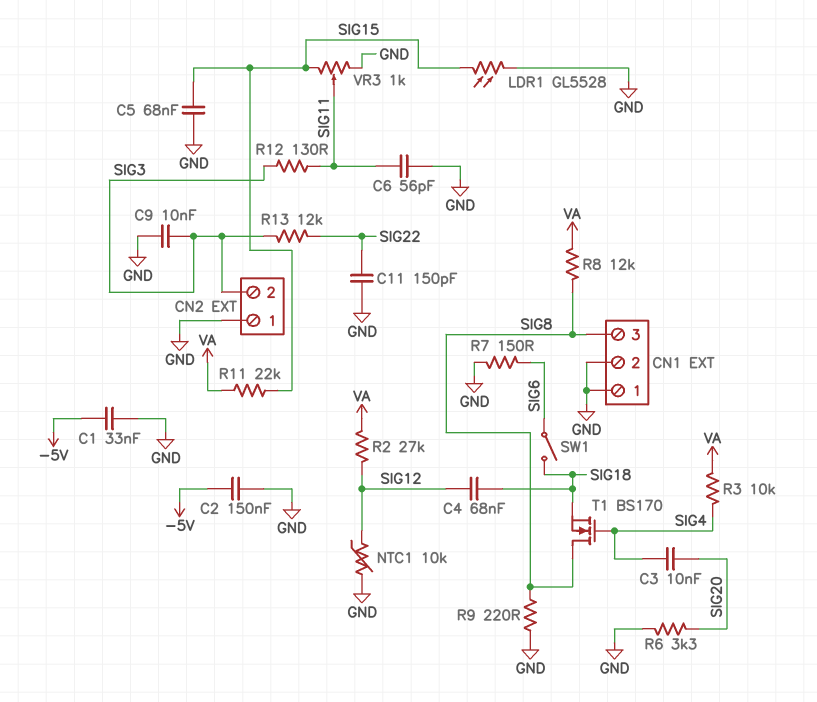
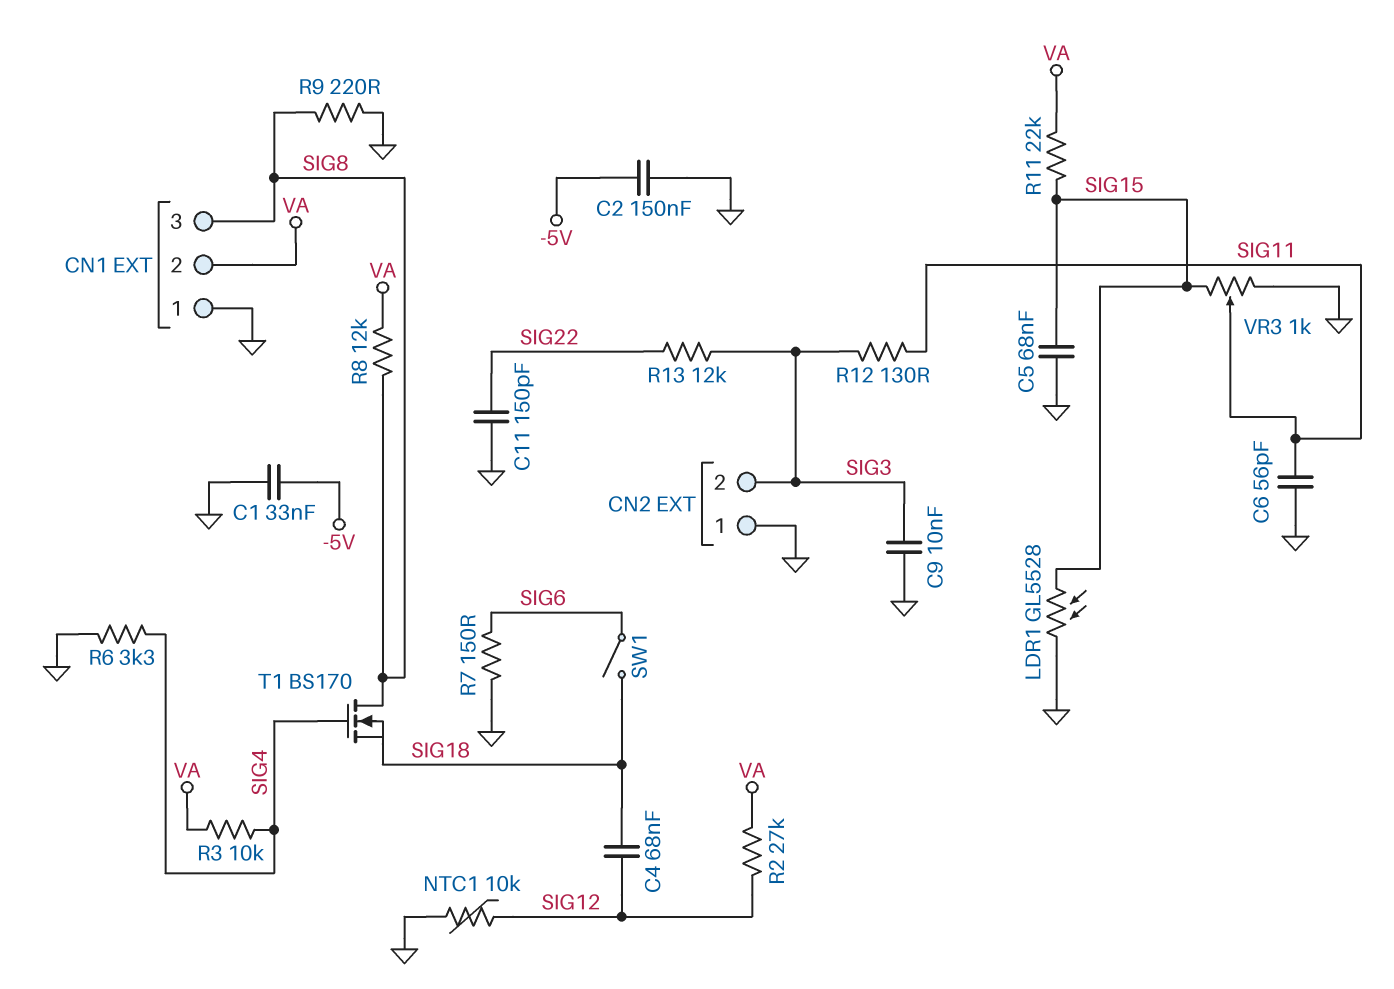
C3: 10nF (SIG4, SIG20) -> none
CN1 pin 2: GND -> VA
R6: 3.3k (GND, SIG20) -> 3.3k (GND, SIG4)

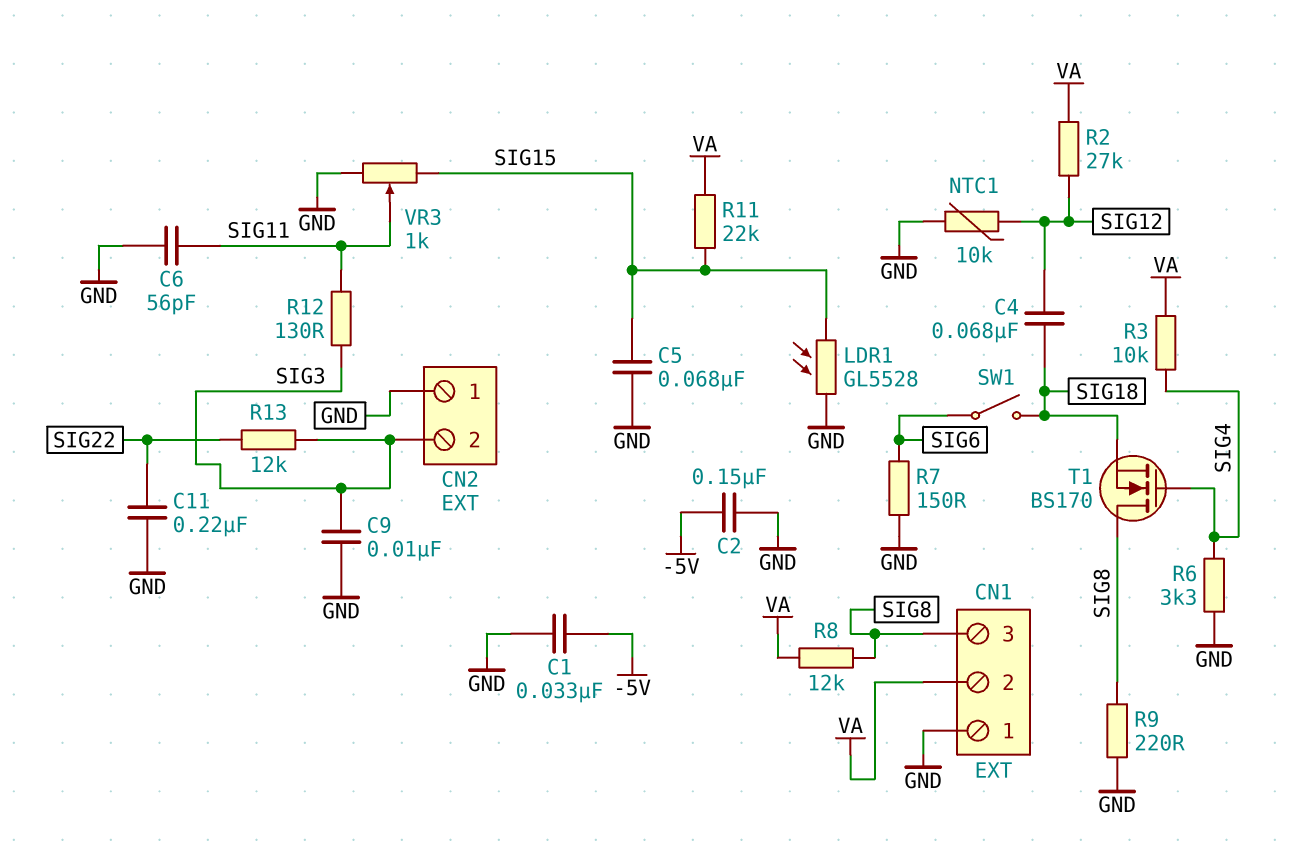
C11: 150pF (GND, SIG22) -> 220nF (GND, SIG22)

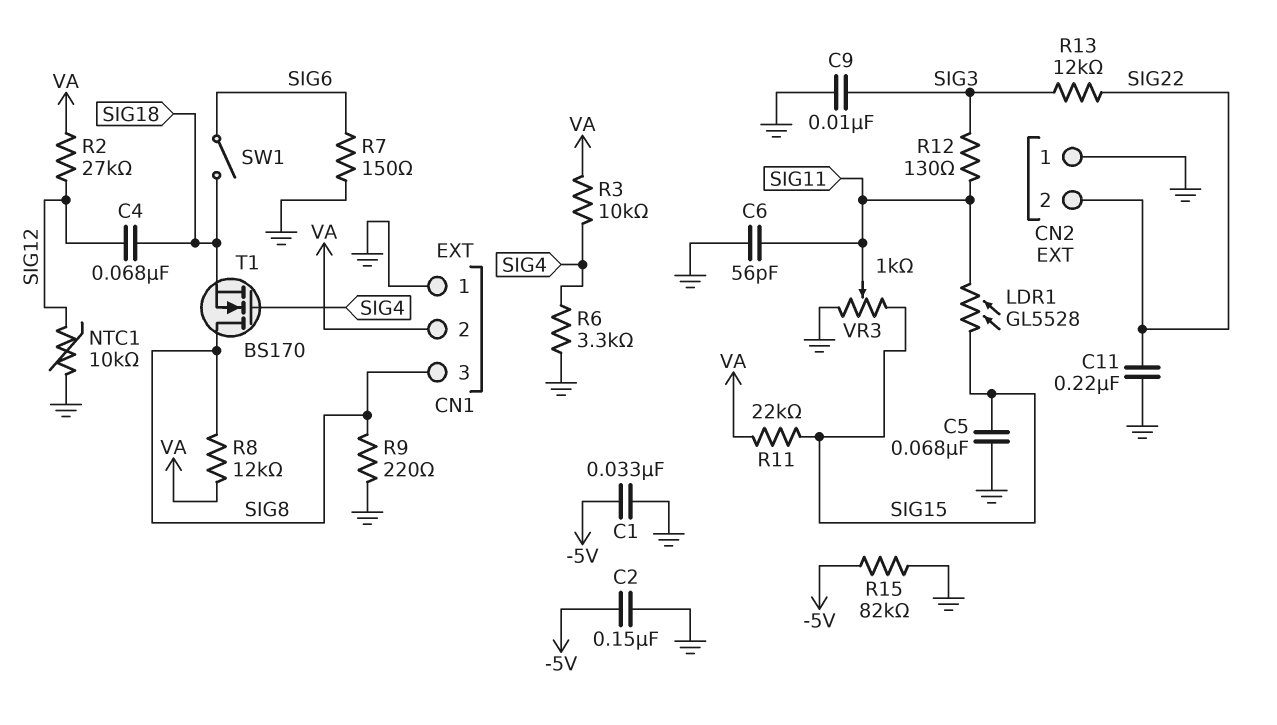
CN2 pin 2: SIG3 -> SIG22
LDR1: GL5528 (GND, SIG15) -> GL5528 (SIG11, SIG15)
R15: none -> 82k (-5V, GND)

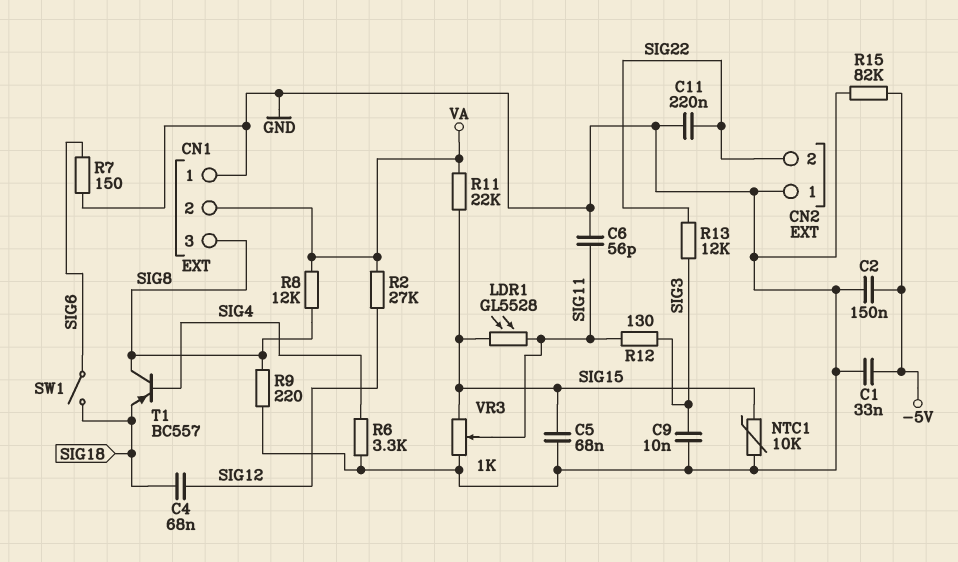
NTC1: 10k (GND, SIG12) -> 10k (GND, SIG15)
R3: 10k (SIG4, VA) -> none
T1: NMOS BS170 (G SIG4, D SIG8, S SIG18) -> PNP BC557 (B SIG4, C SIG8, E SIG18)

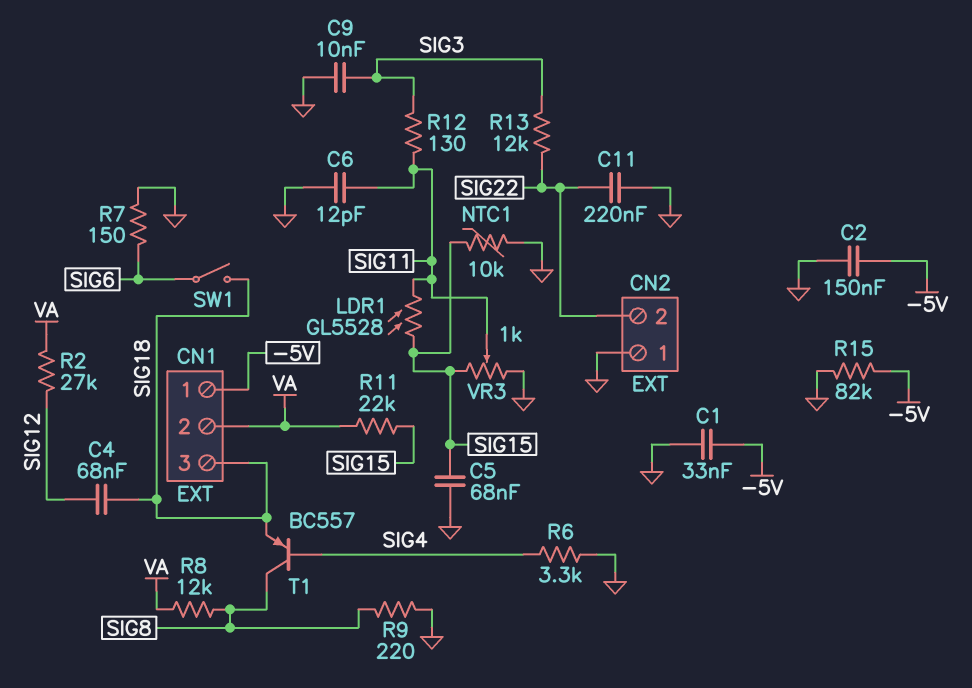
C6: 56pF (GND, SIG11) -> 12pF (GND, SIG11)
CN1 pin 1: GND -> -5V
CN1 pin 3: SIG8 -> SIG18

